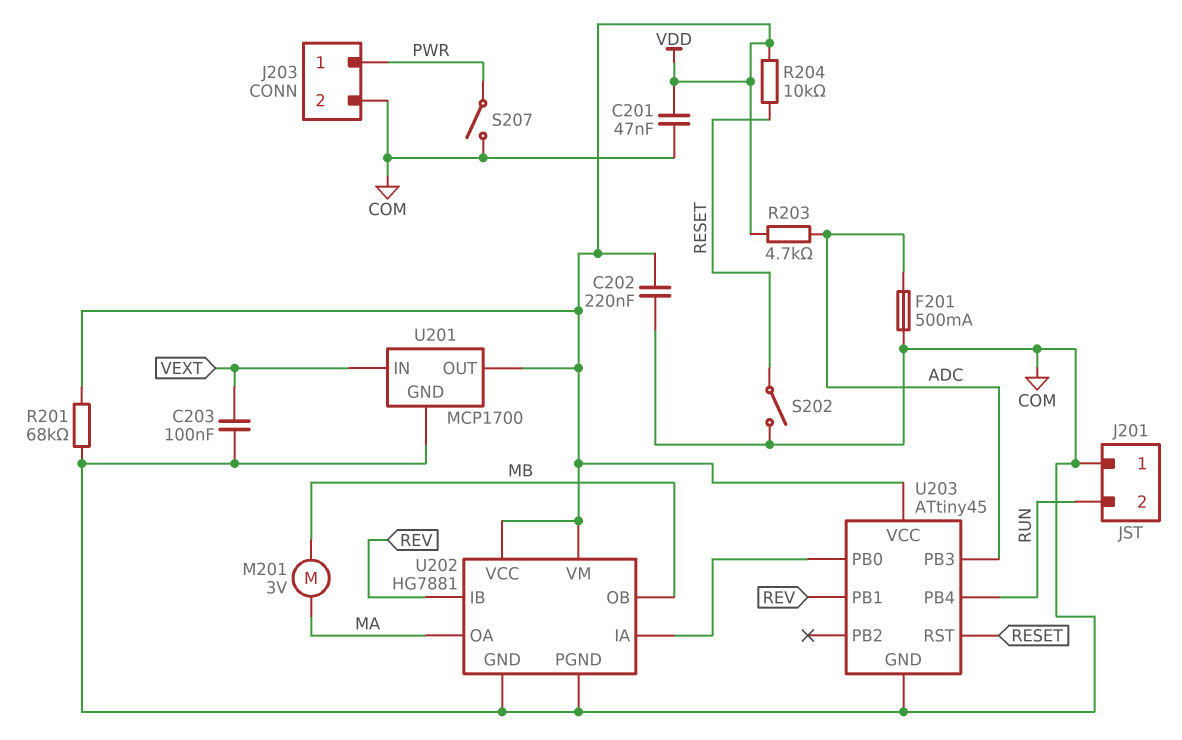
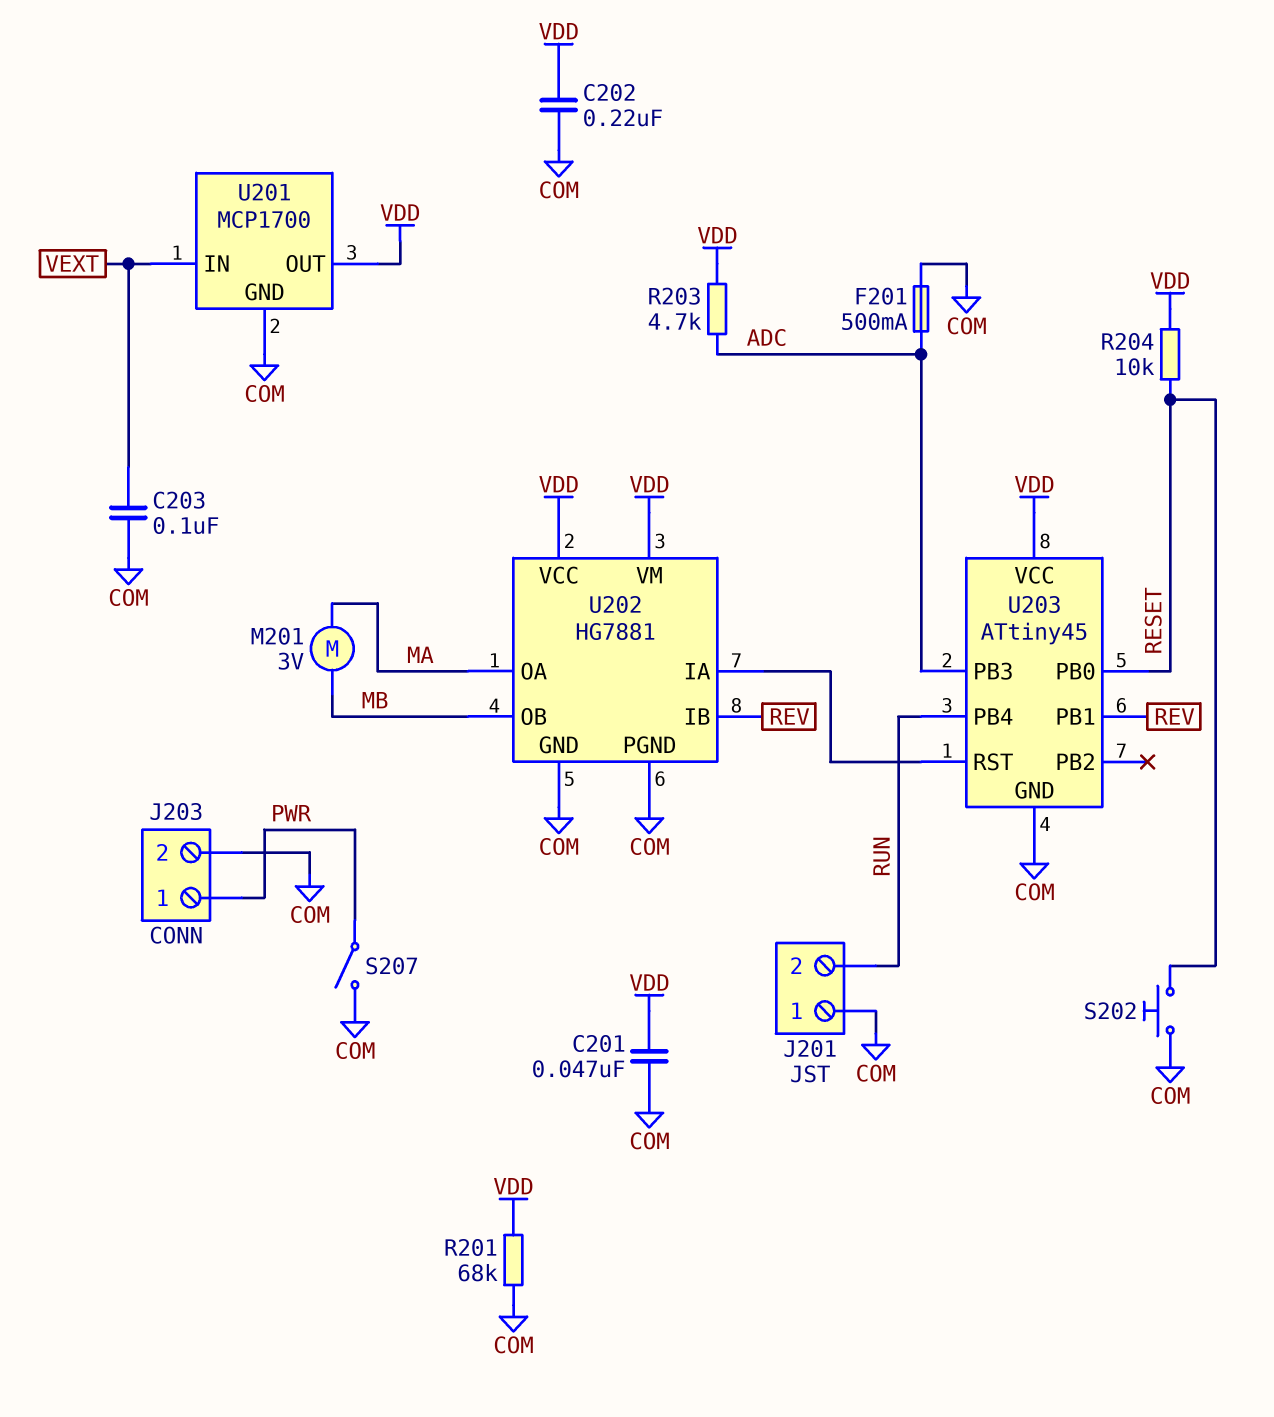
S202: switch (COM, RESET) -> button (COM, RESET)
U203 pin PB0: U202/IA -> RESET
U203 pin RST: RESET -> U202/IA

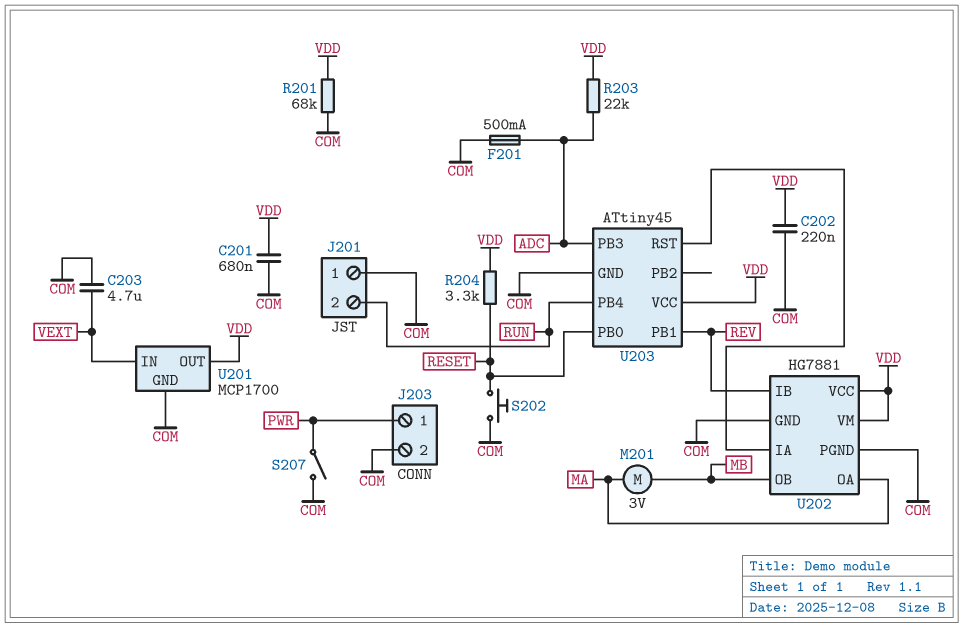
C201: 47nF (COM, VDD) -> 680nF (COM, VDD)
C203: 100nF (COM, VEXT) -> 4.7uF (COM, VEXT)
R203: 4.7k (ADC, VDD) -> 22k (ADC, VDD)
R204: 10k (RESET, VDD) -> 3.3k (RESET, VDD)

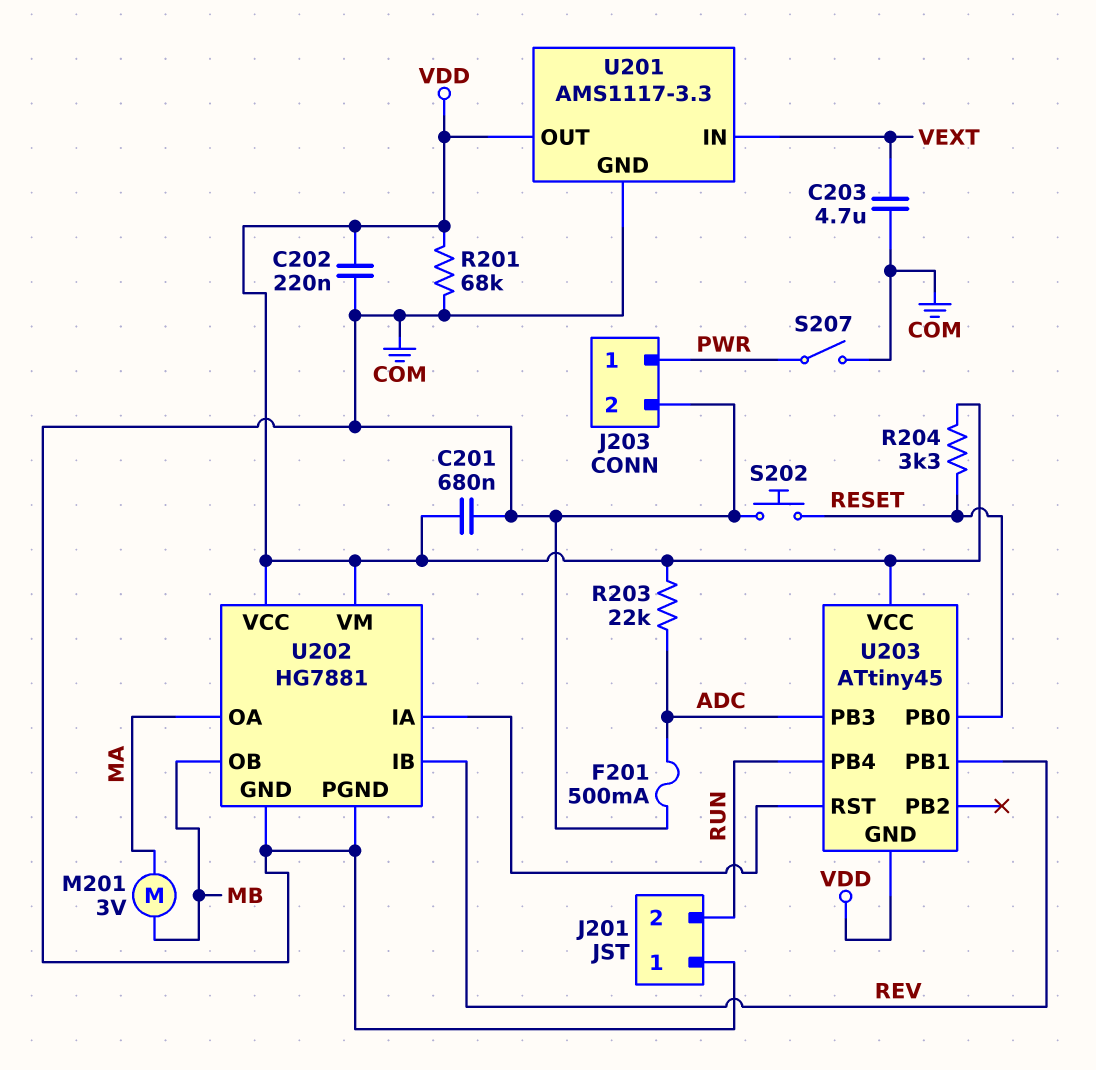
U201: MCP1700 -> AMS1117-3.3
U203 pin GND: COM -> VDD

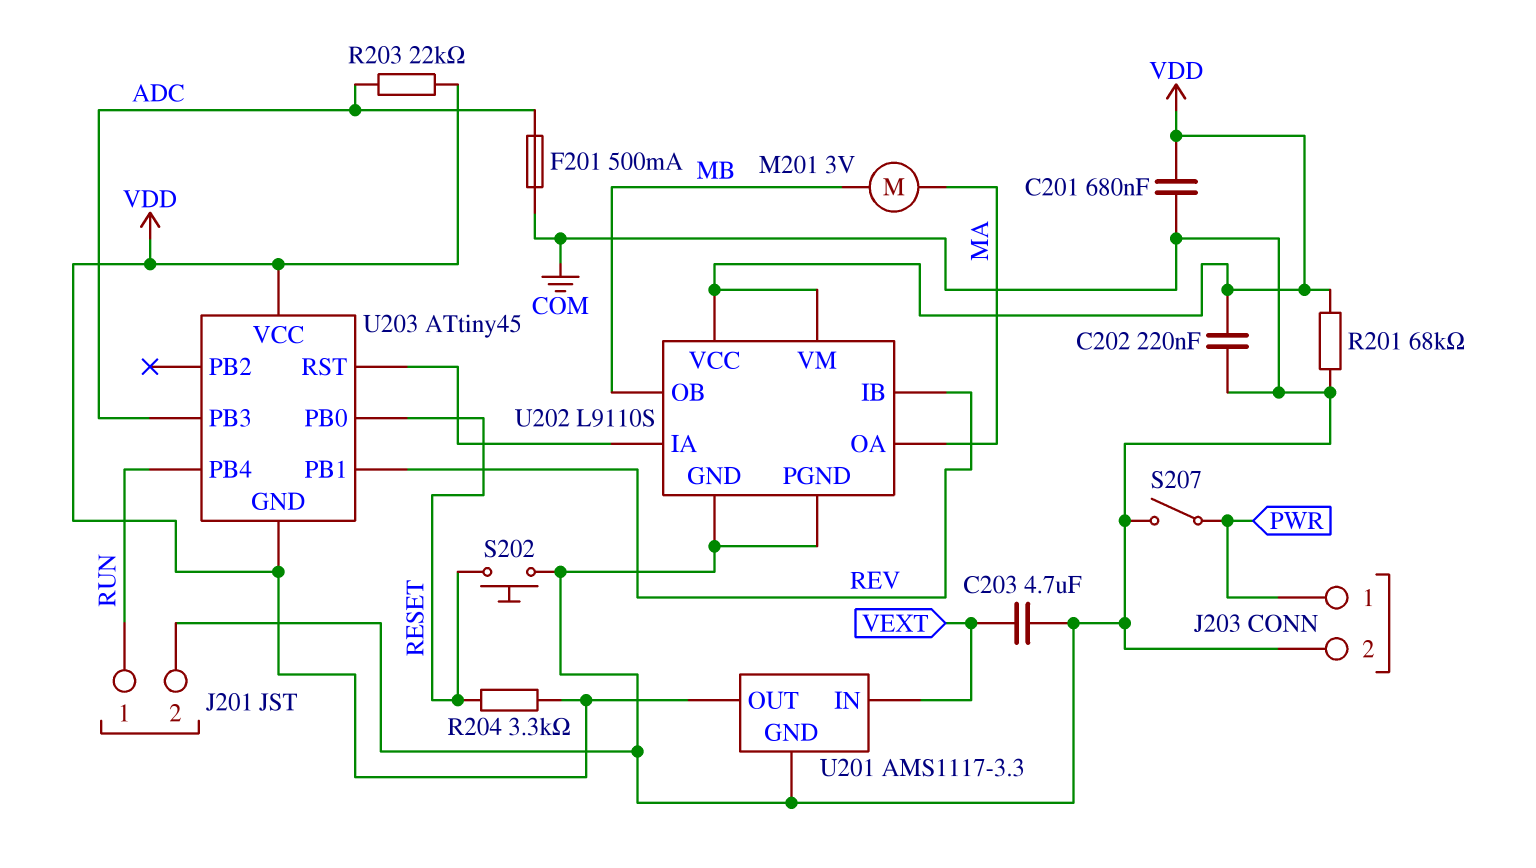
J201 pin 1: COM -> RUN
J201 pin 2: RUN -> COM
U202: HG7881 -> L9110S

